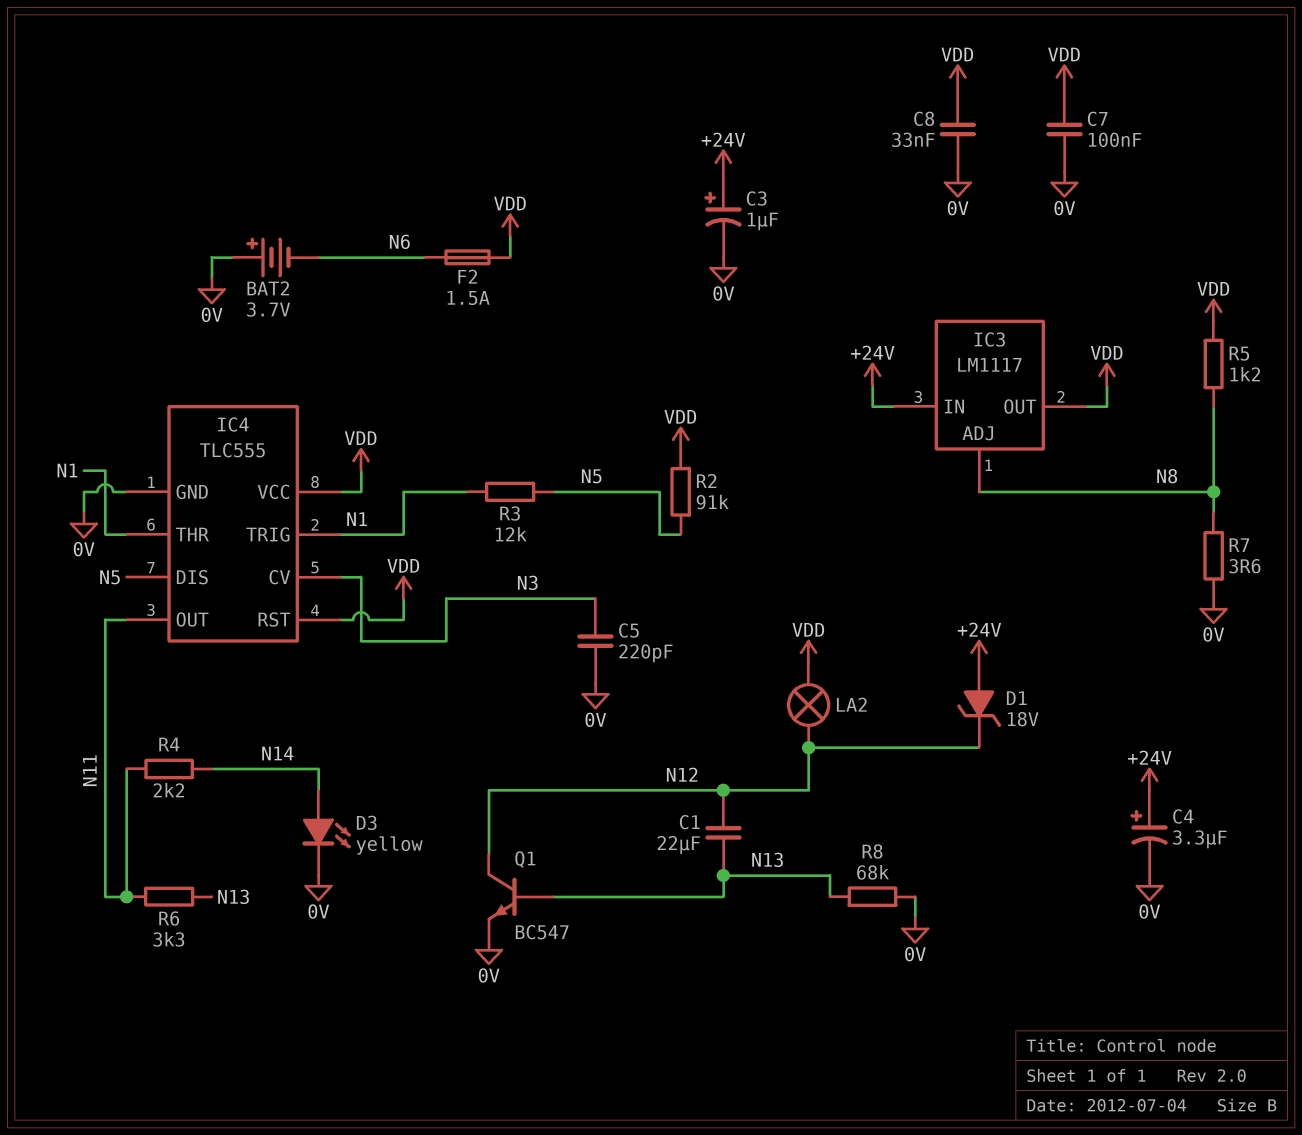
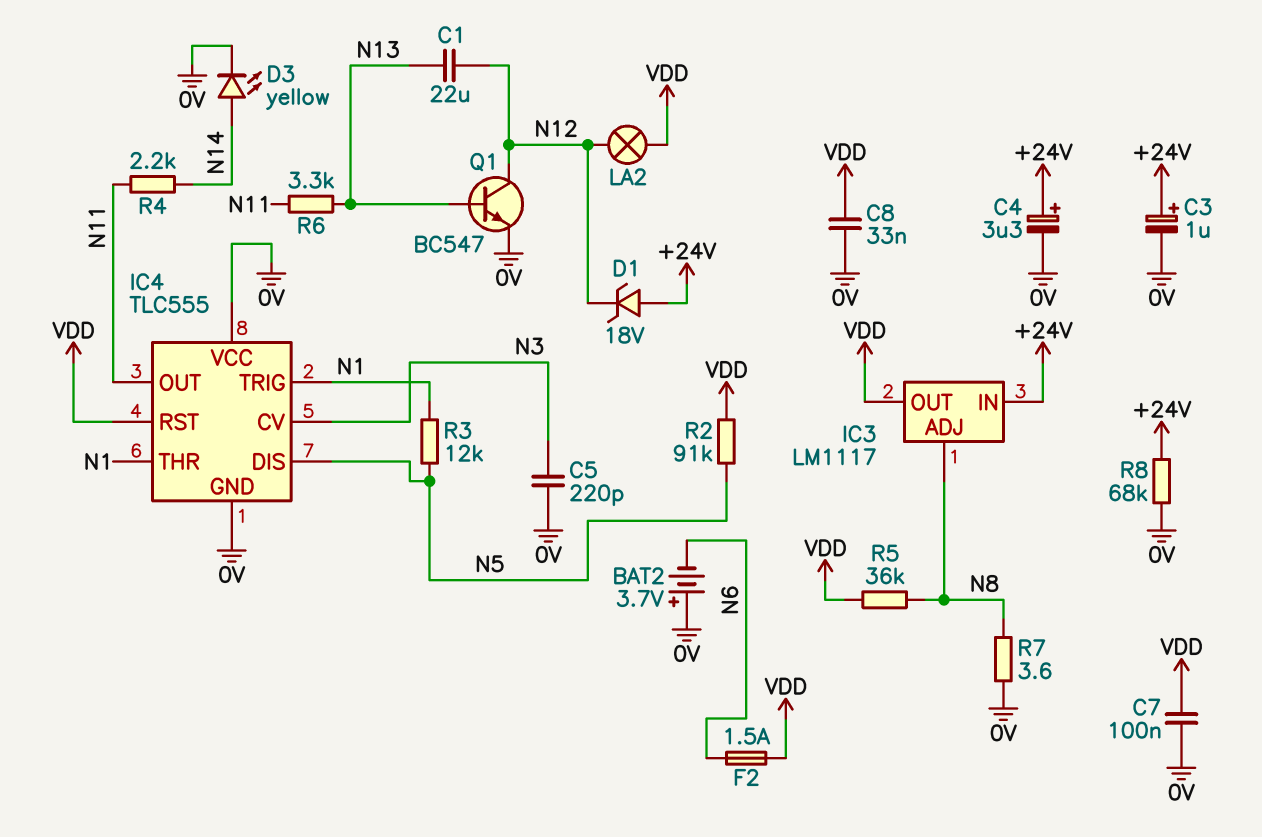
IC4 pin VCC: VDD -> 0V
R5: 1.2k (N8, VDD) -> 36k (N8, VDD)
R8: 68k (0V, N13) -> 68k (+24V, 0V)

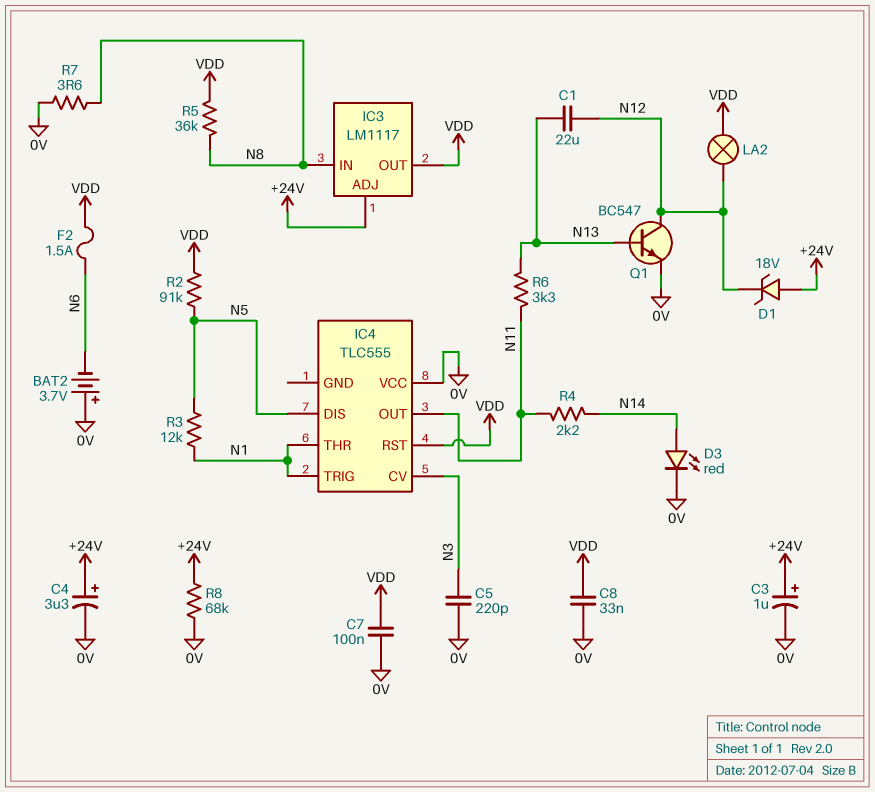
D3: LED yellow (A N14, K 0V) -> LED red (A N14, K 0V)
IC3 pin ADJ: N8 -> +24V
IC3 pin IN: +24V -> N8
IC4 pin GND: 0V -> none

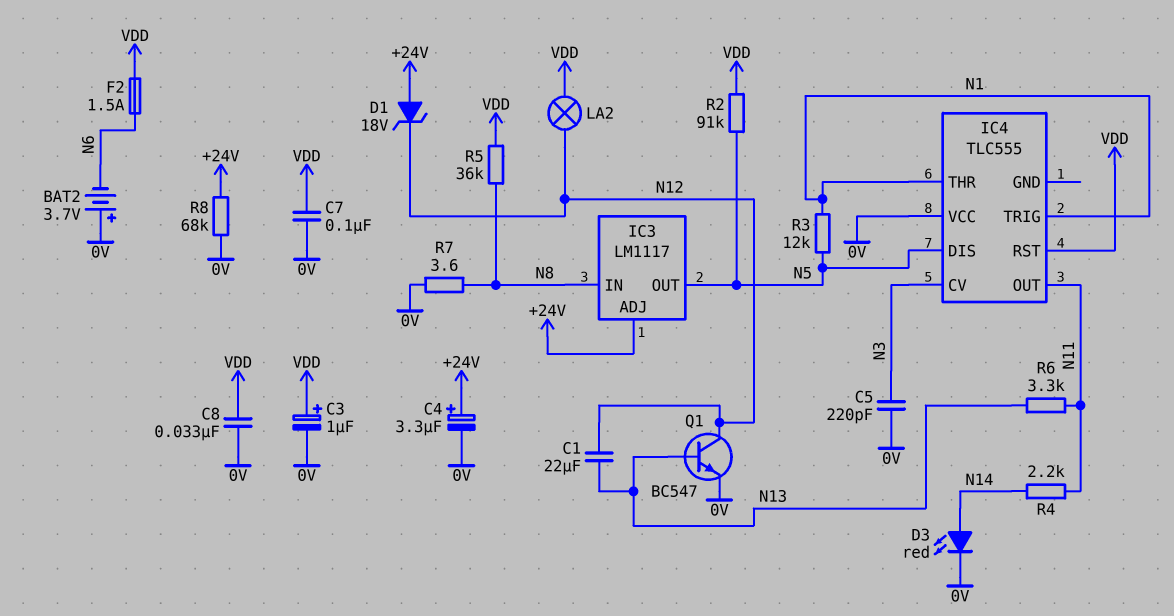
C3: 1uF (plus +24V, minus 0V) -> 1uF (plus VDD, minus 0V)
IC3 pin OUT: VDD -> N5

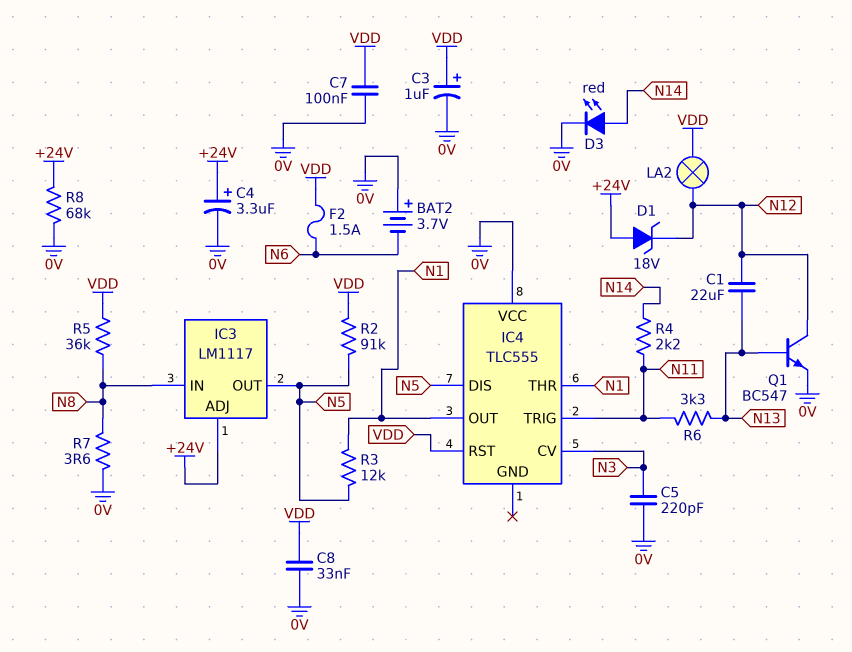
IC4 pin OUT: N11 -> N1
IC4 pin TRIG: N1 -> N11

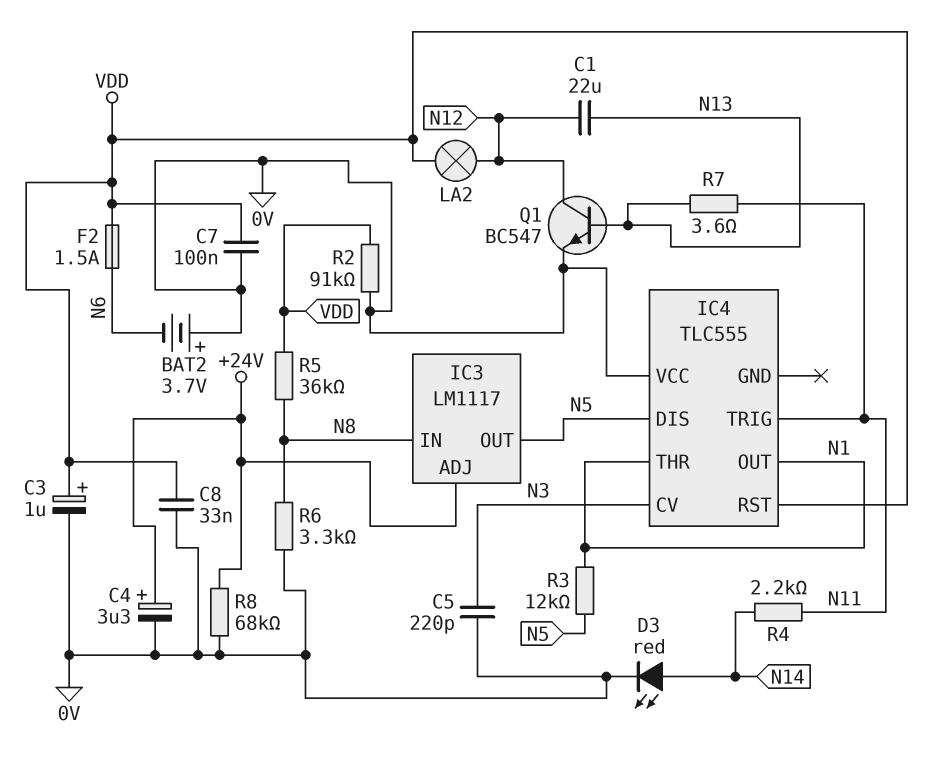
D1: zener 18V (A +24V, K N12) -> none
R2: 91k (N5, VDD) -> 91k (0V, VDD)
R6: 3.3k (N11, N13) -> 3.3k (0V, N8)
R7: 3.6 (0V, N8) -> 3.6 (N11, N13)

